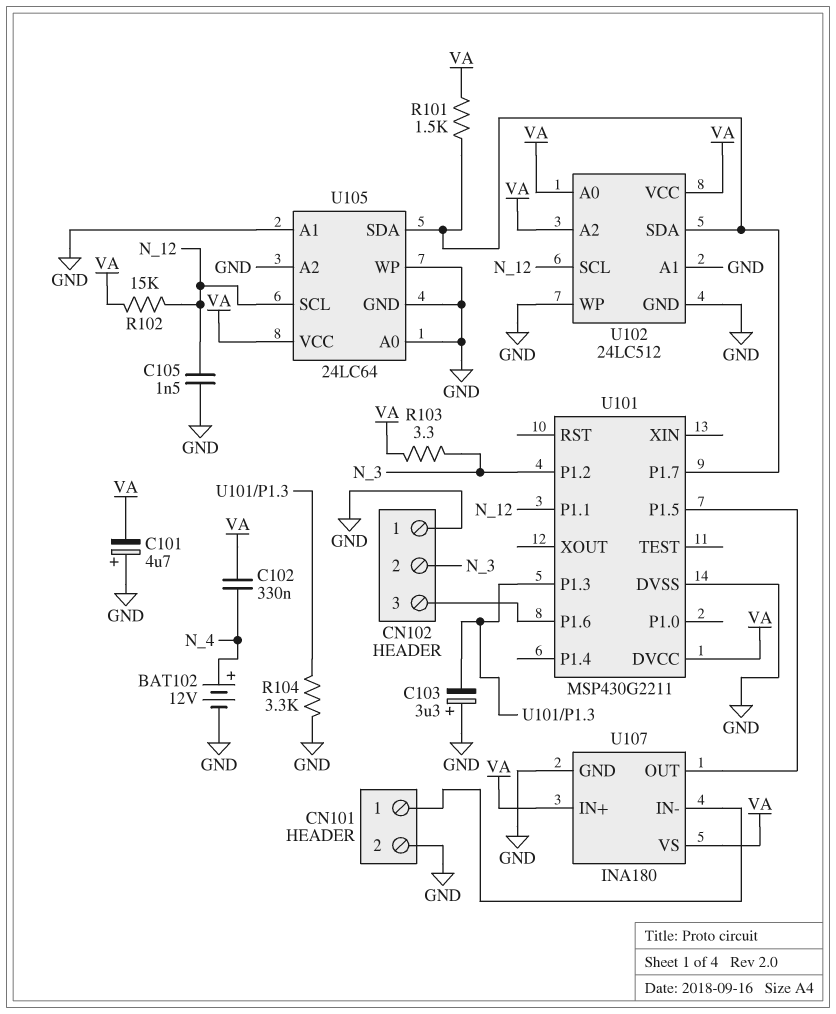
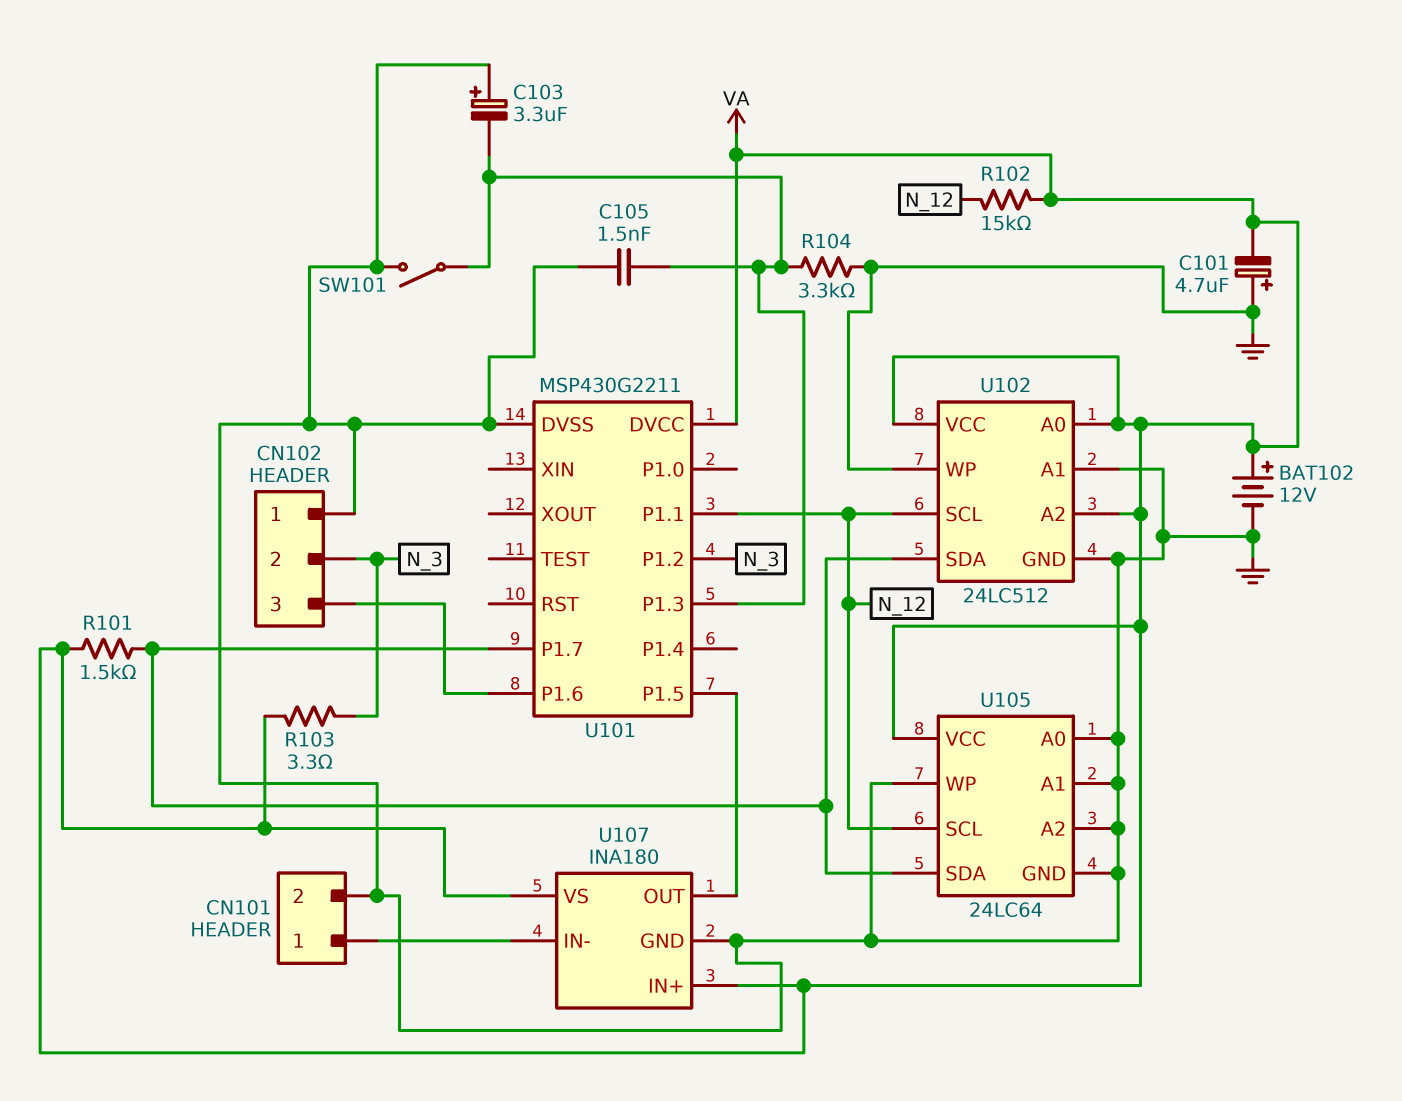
BAT102: 12V (plus N_4, minus GND) -> 12V (plus VA, minus GND)
C102: 330nF (N_4, VA) -> none
C105: 1.5nF (GND, N_12) -> 1.5nF (GND, U101/P1.3)
SW101: none -> switch (GND, U101/P1.3)

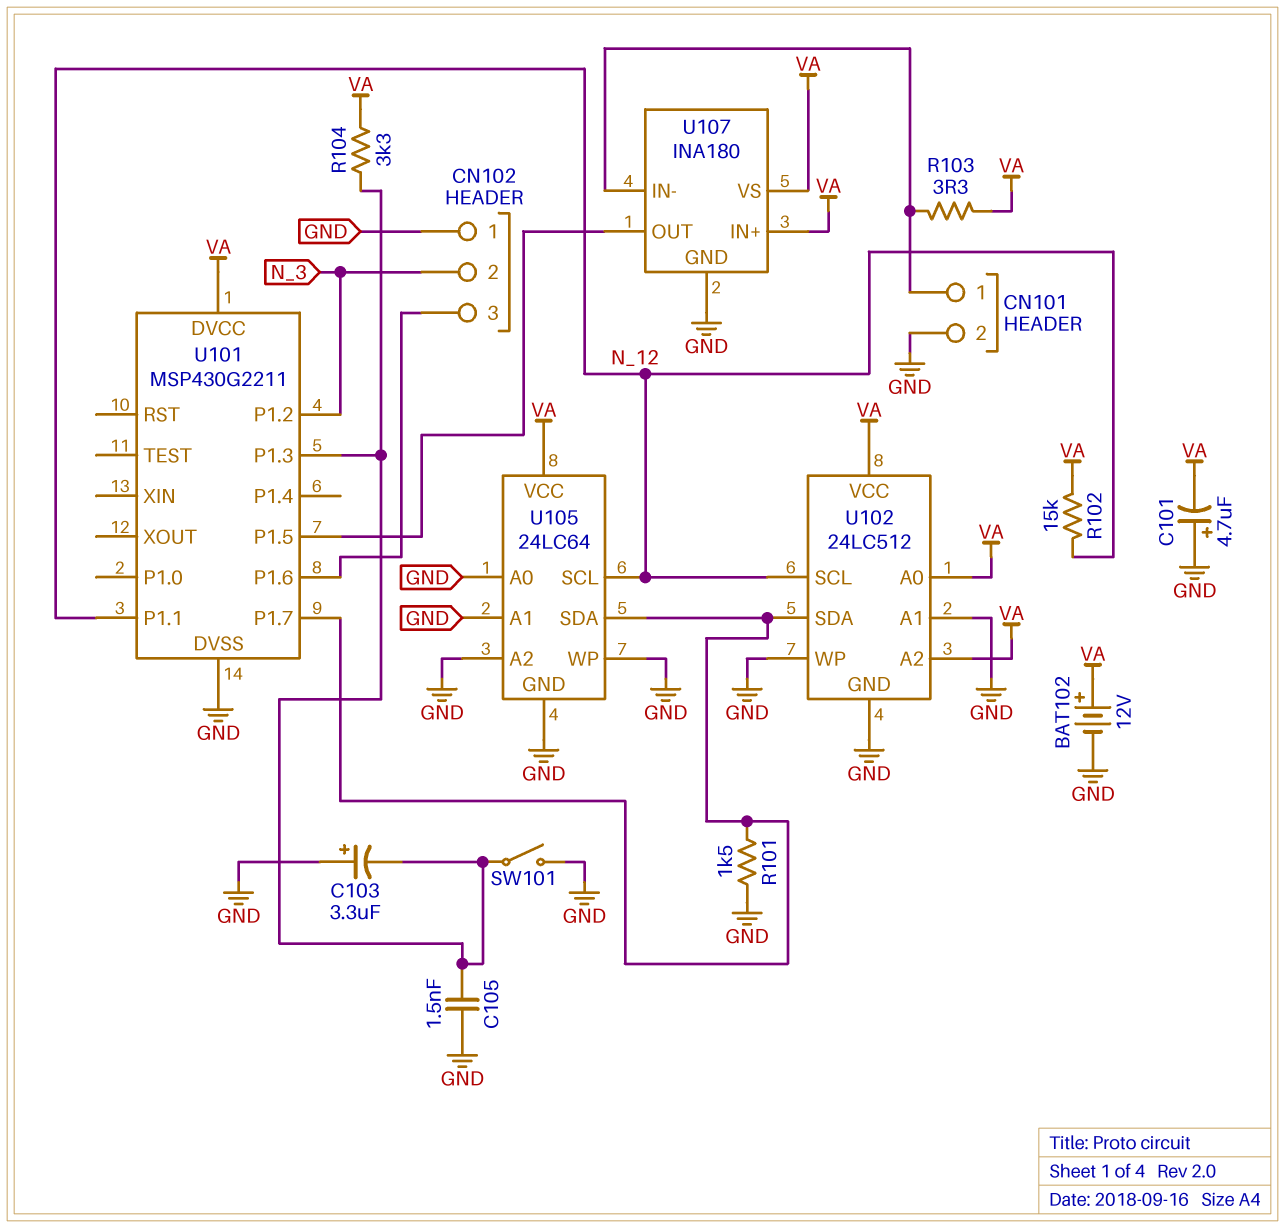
R101: 1.5k (U101/P1.7, VA) -> 1.5k (GND, U101/P1.7)
R103: 3.3 (N_3, VA) -> 3.3 (CN101/1, VA)
R104: 3.3k (GND, U101/P1.3) -> 3.3k (U101/P1.3, VA)

